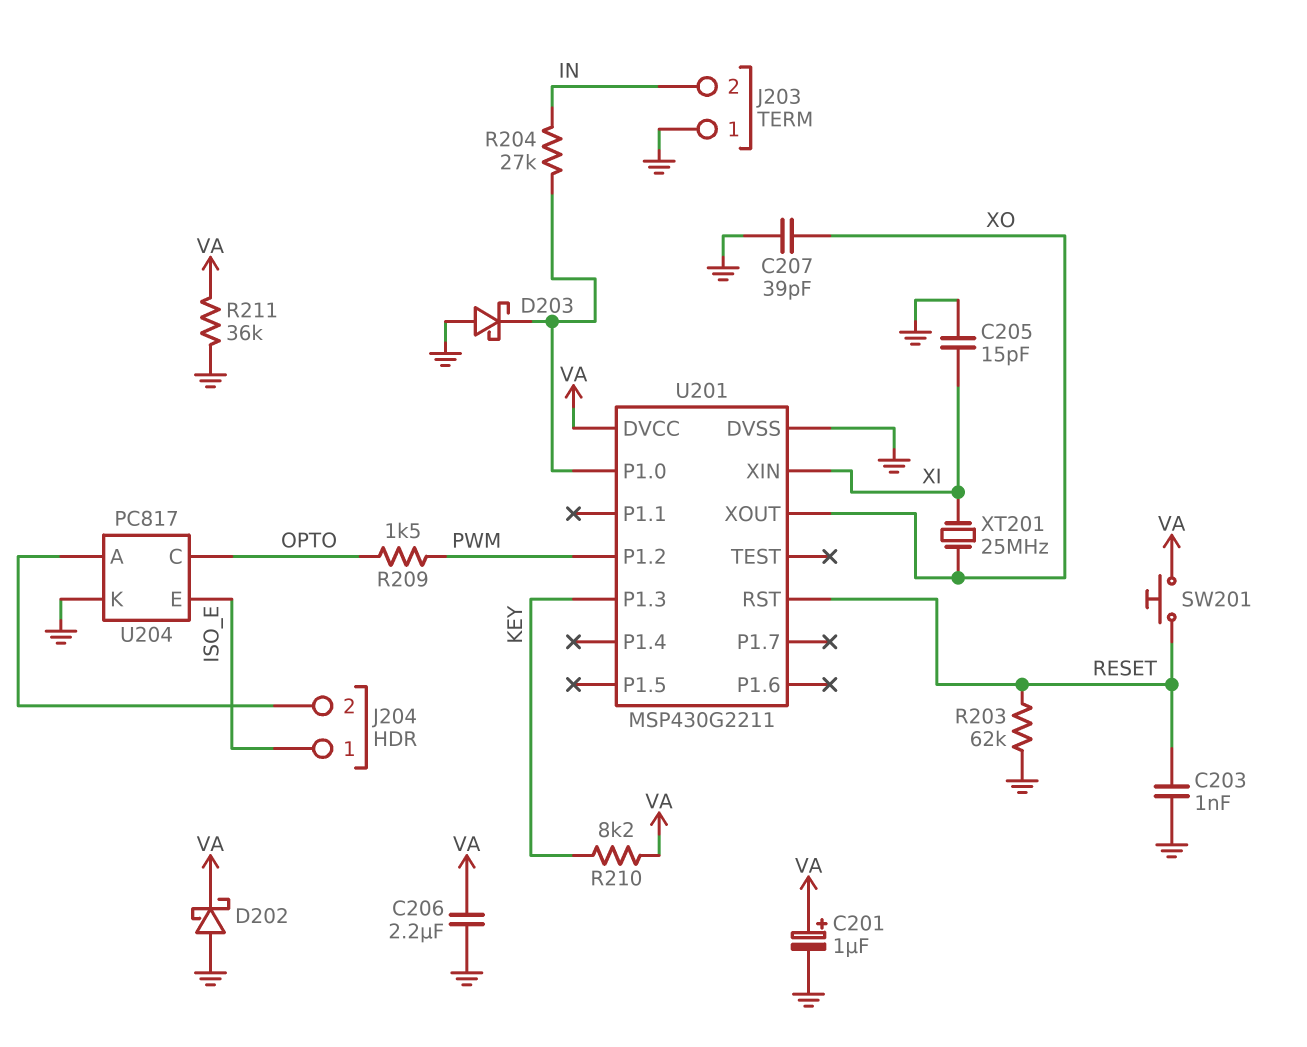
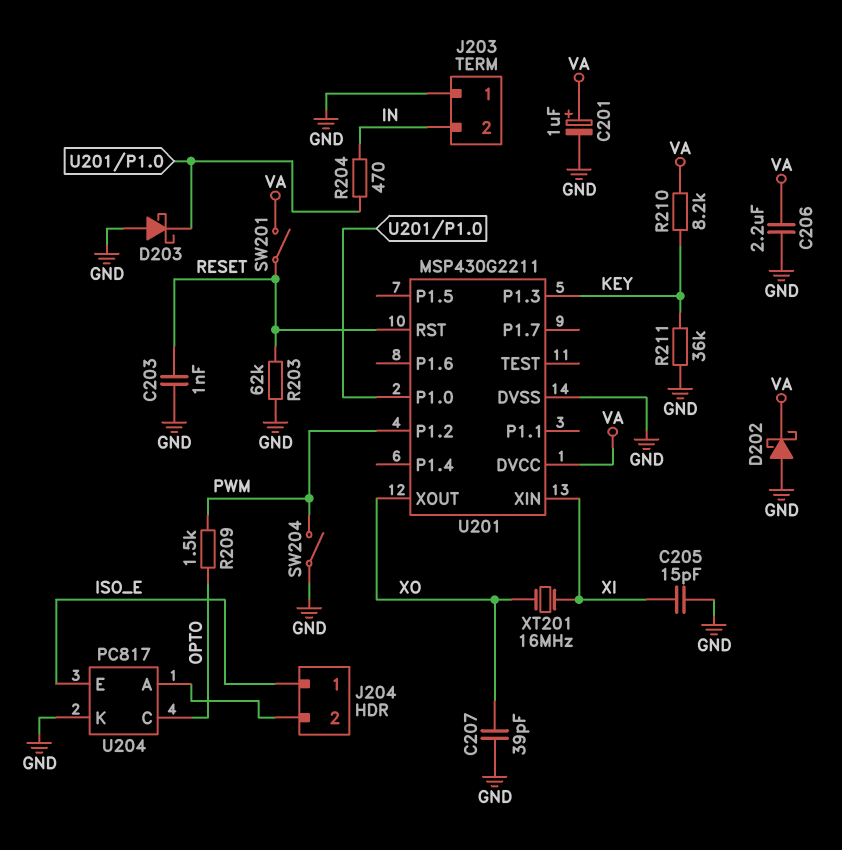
R204: 27k (IN, U201/P1.0) -> 470 (IN, U201/P1.0)
R211: 36k (GND, VA) -> 36k (GND, KEY)
SW201: button (RESET, VA) -> switch (RESET, VA)
SW204: none -> switch (GND, PWM)
XT201: 25MHz (XI, XO) -> 16MHz (XI, XO)

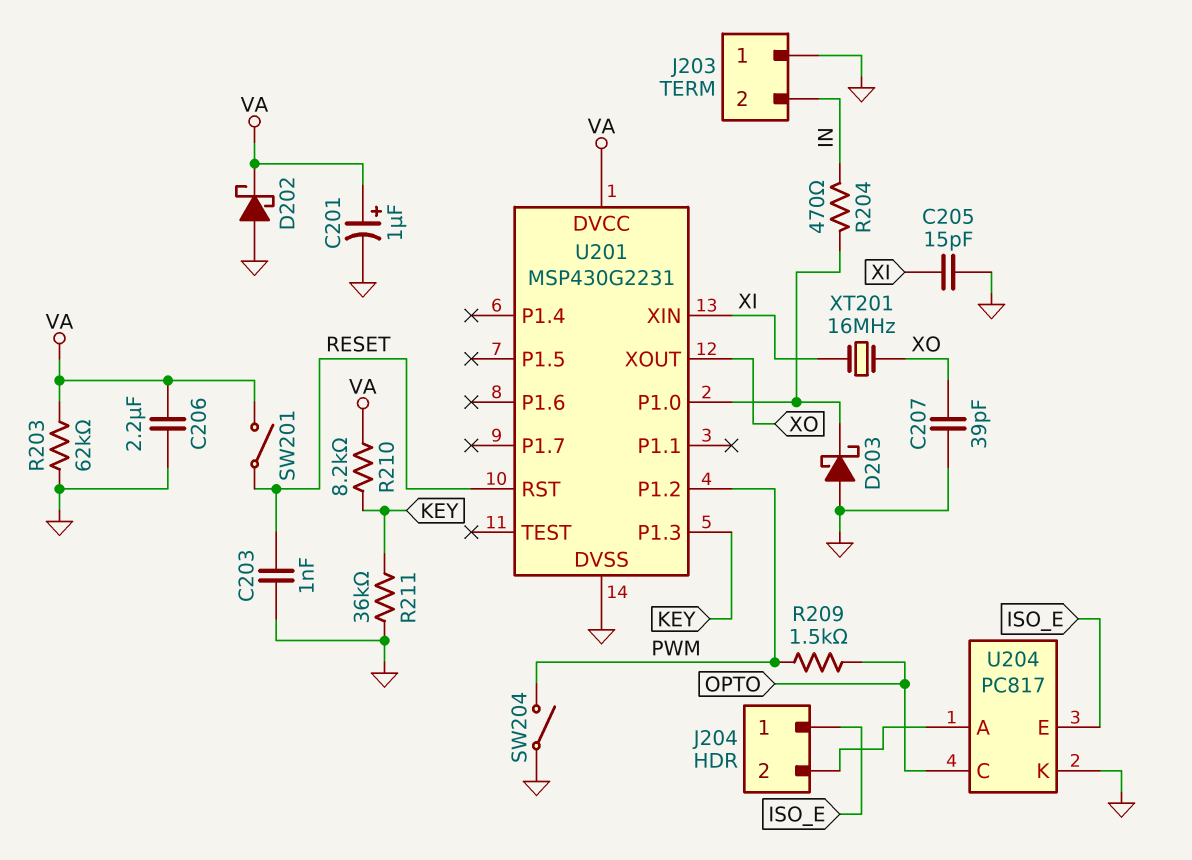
R203: 62k (GND, RESET) -> 62k (GND, VA)
U201: MSP430G2211 -> MSP430G2231

